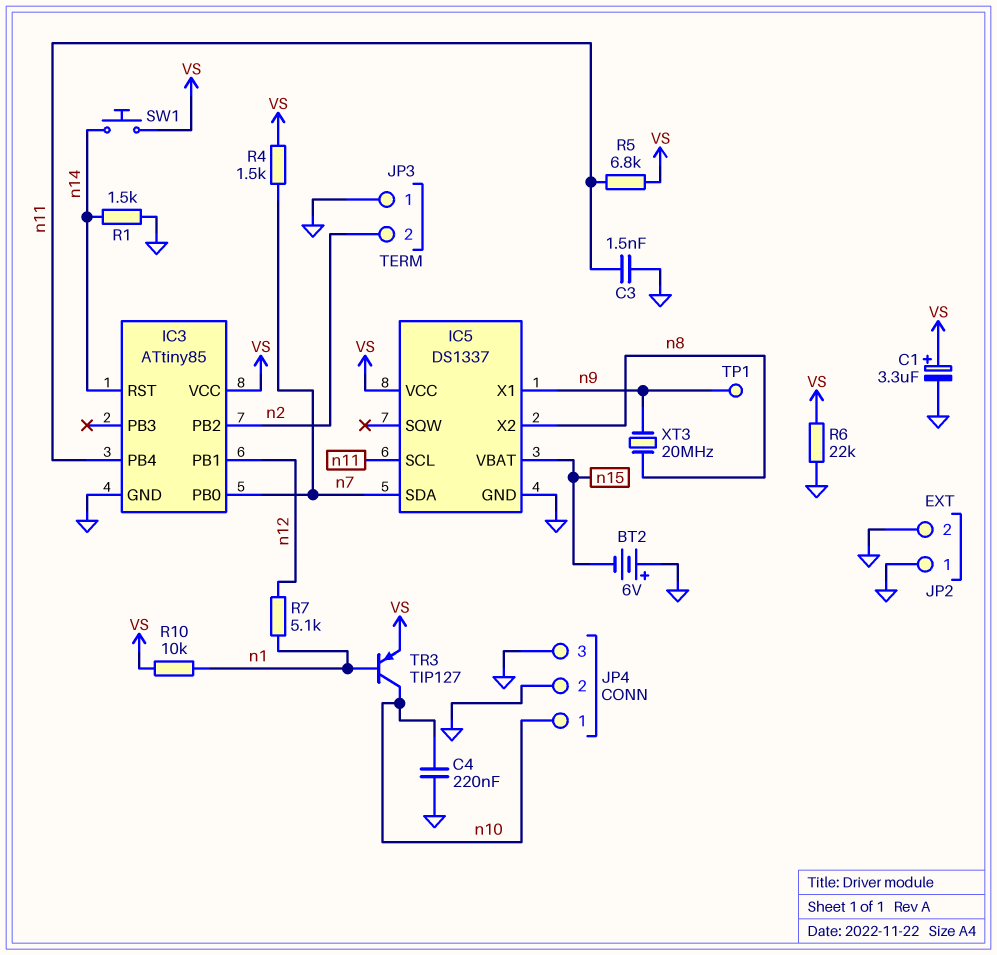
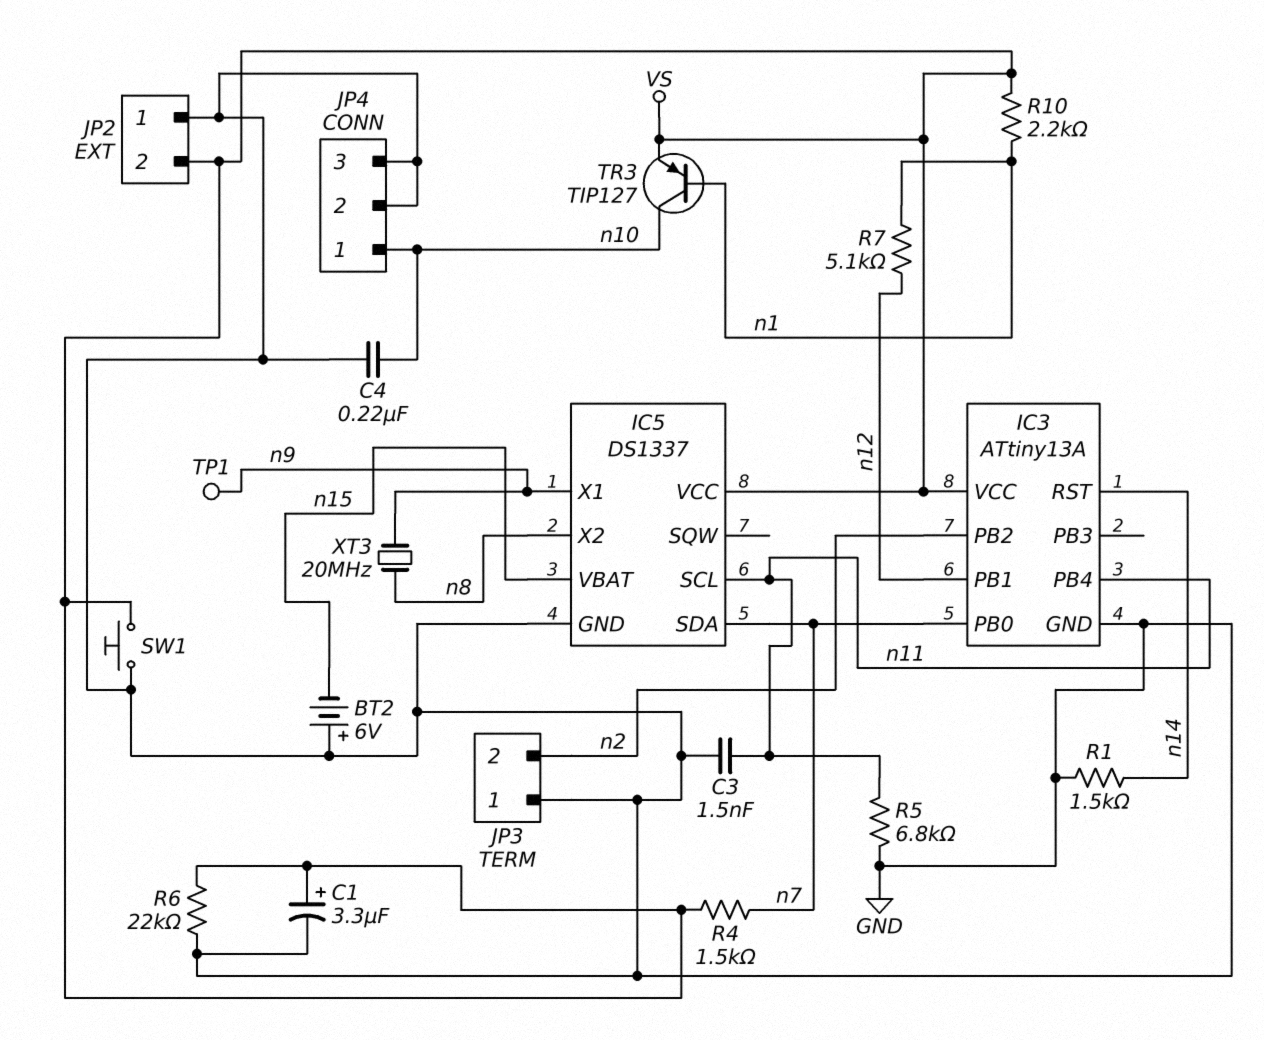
IC3: ATtiny85 -> ATtiny13A
JP2 pin 2: GND -> VS
R5: 6.8k (VS, n11) -> 6.8k (GND, n11)
R10: 10k (VS, n1) -> 2.2k (VS, n1)
SW1: button (VS, n14) -> button (GND, VS)

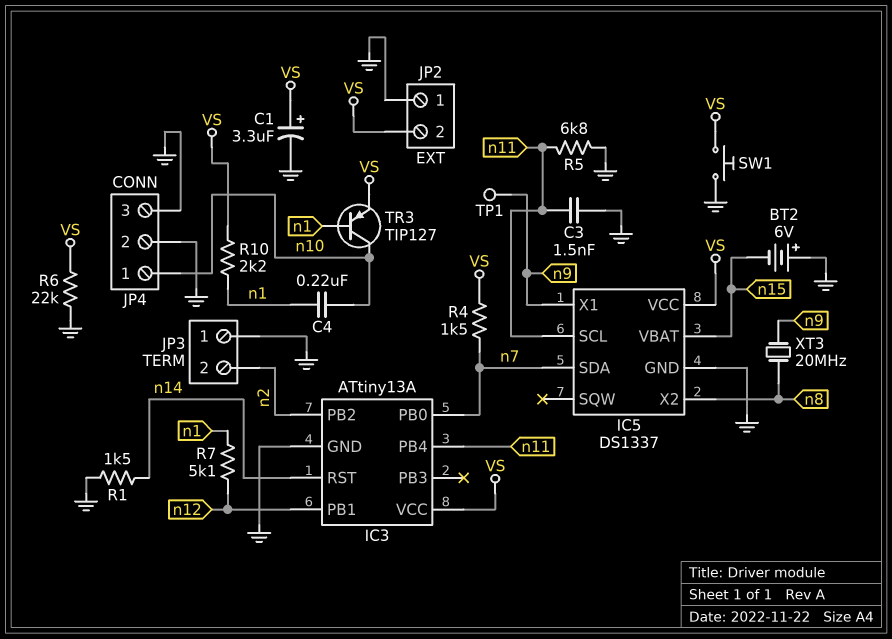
C4: 220nF (GND, n10) -> 220nF (n1, n10)

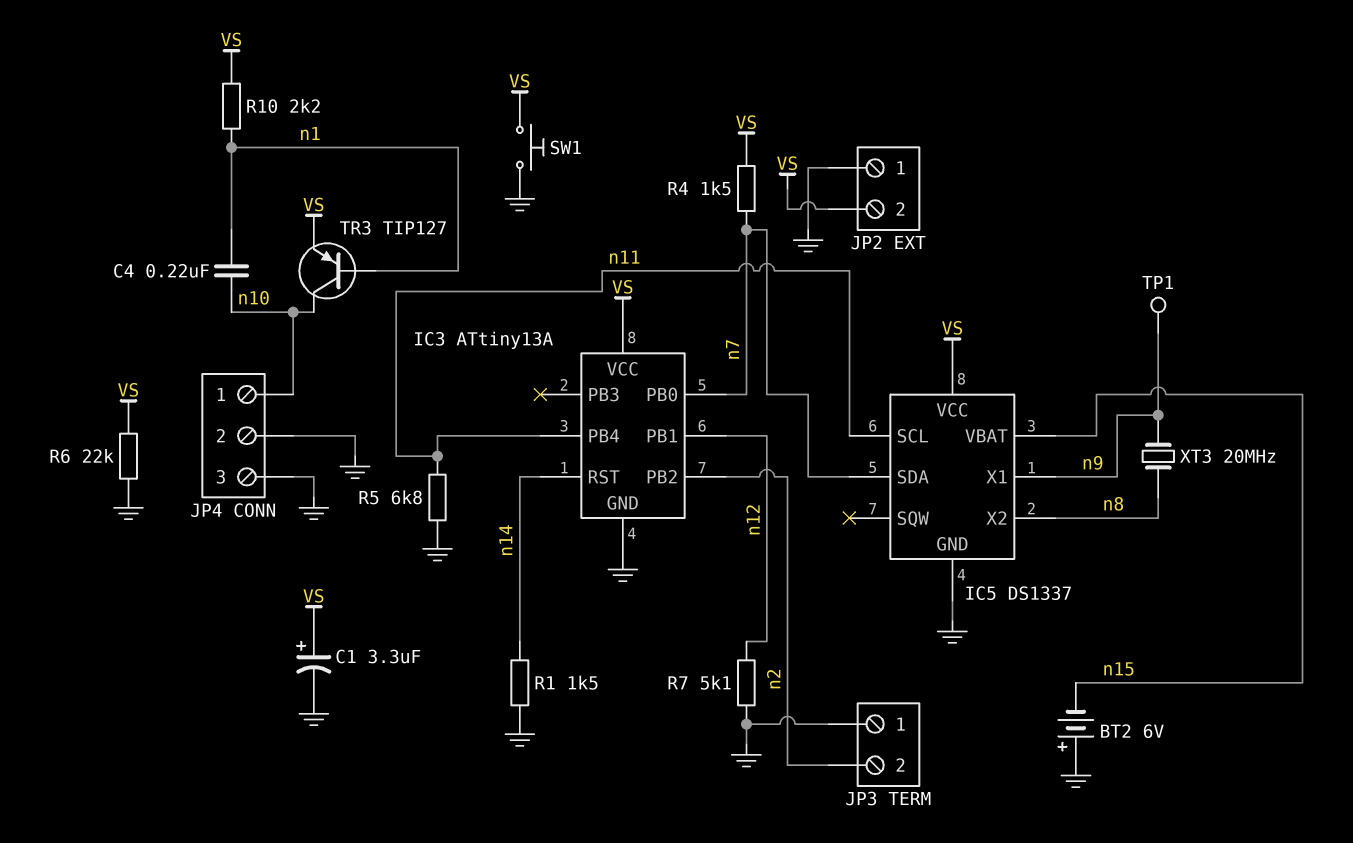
C3: 1.5nF (GND, n11) -> none
R7: 5.1k (n1, n12) -> 5.1k (GND, n12)

